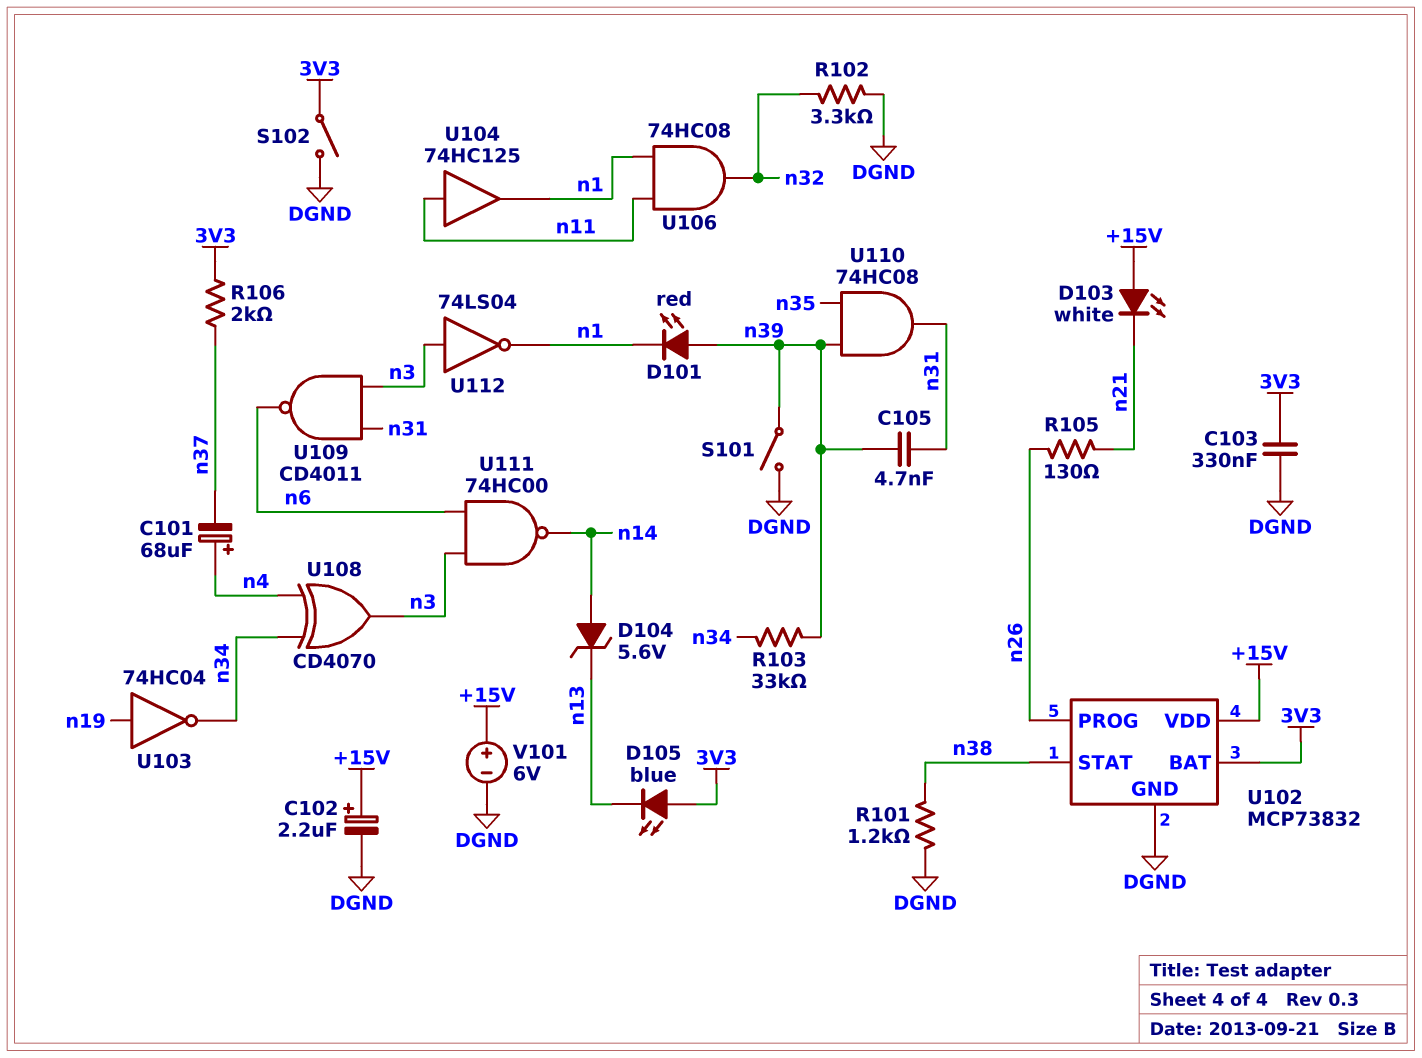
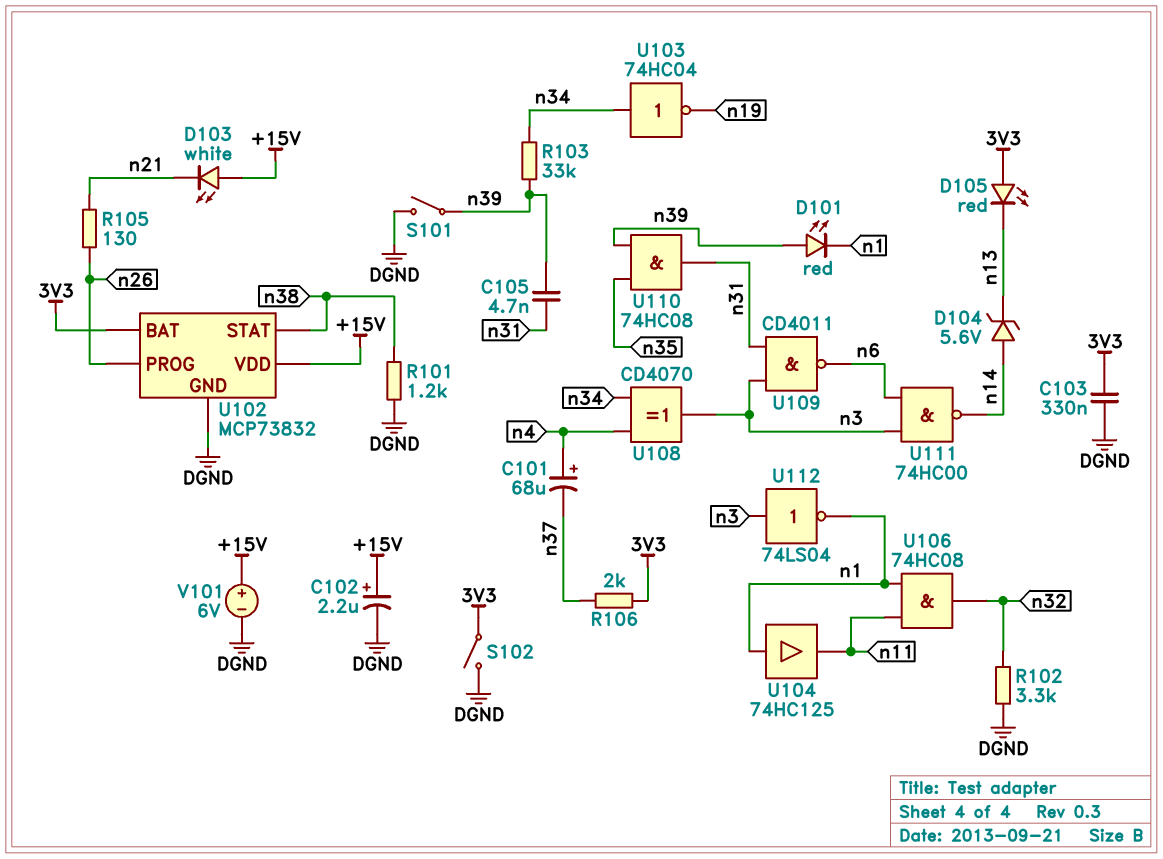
D105: LED blue (A 3V3, K n13) -> LED red (A 3V3, K n13)
U103: NOT 74HC04 (in n19, out n34) -> NOT 74HC04 (in n34, out n19)
U104: buffer 74HC125 (in n11, out n1) -> buffer 74HC125 (in n1, out n11)

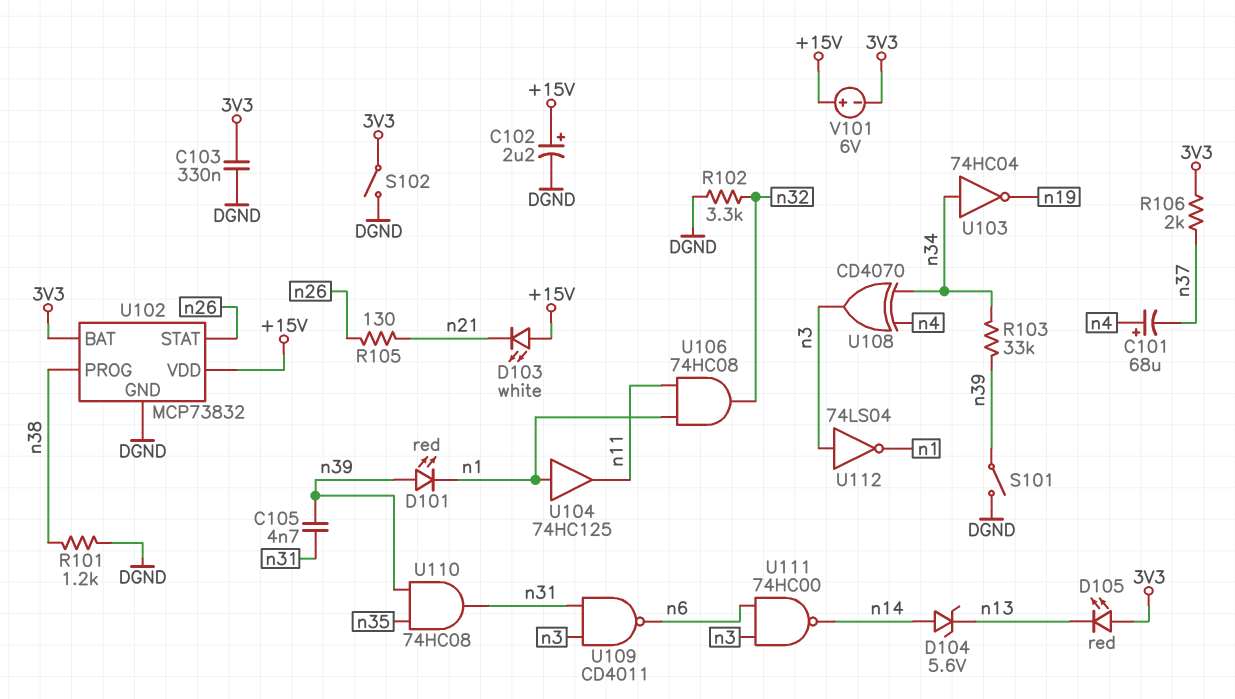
U102 pin PROG: n26 -> n38
U102 pin STAT: n38 -> n26
V101: 6V (plus +15V, minus DGND) -> 6V (plus +15V, minus 3V3)

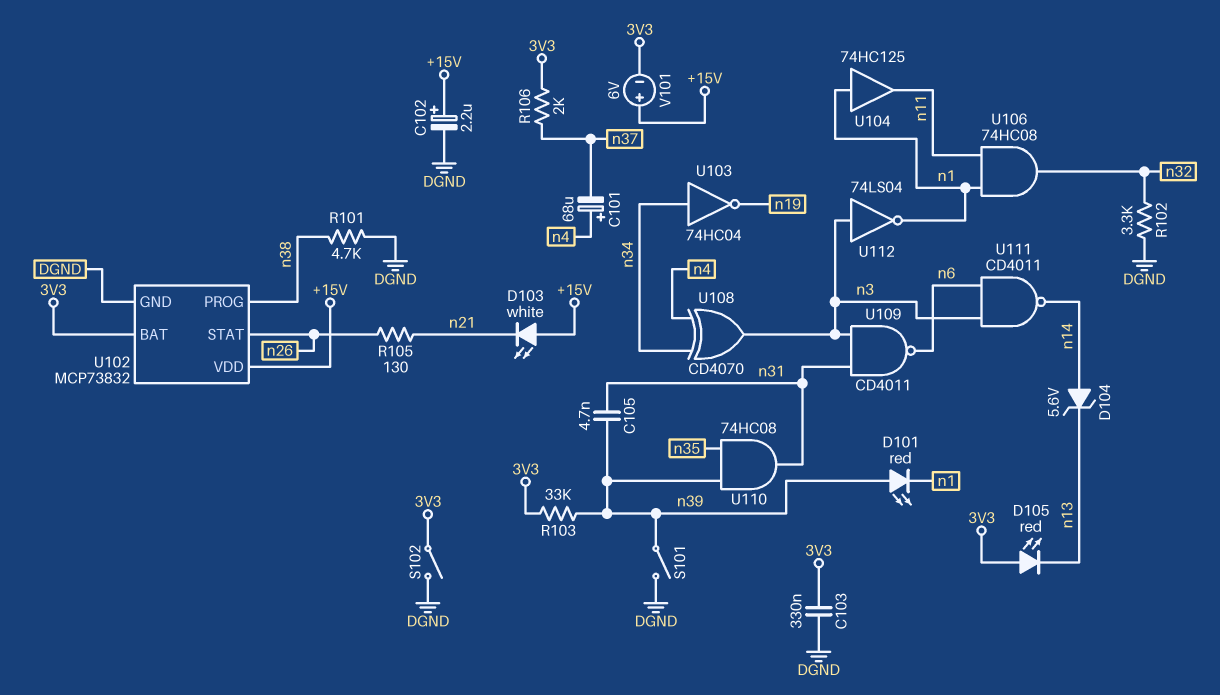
R101: 1.2k (DGND, n38) -> 4.7k (DGND, n38)
R103: 33k (n34, n39) -> 33k (3V3, n39)
U111: NAND 74HC00 (in n3, in n6, out n14) -> NAND CD4011 (in n3, in n6, out n14)

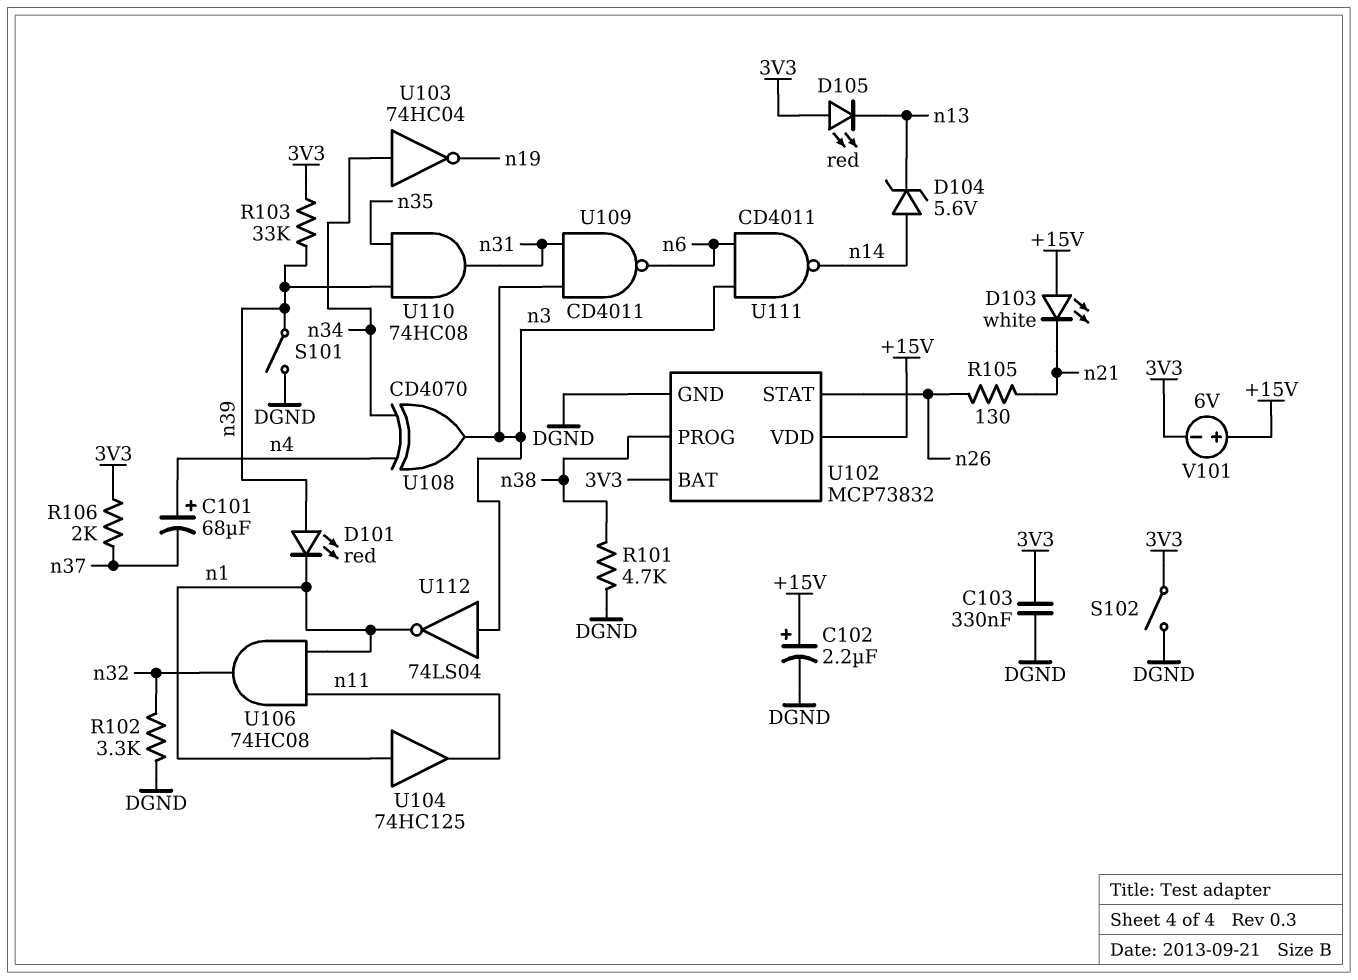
C105: 4.7nF (n31, n39) -> none

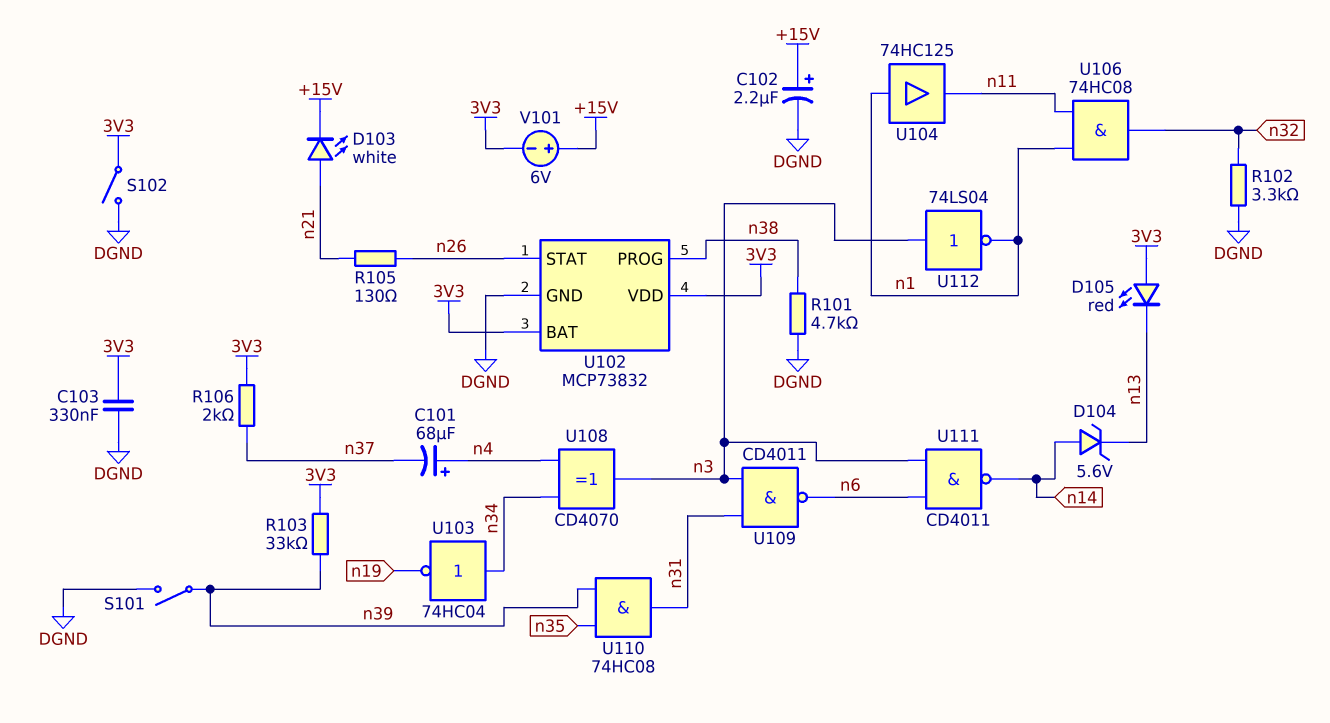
D101: LED red (A n39, K n1) -> none
D103: LED white (A +15V, K n21) -> LED white (A n21, K +15V)
U102 pin VDD: +15V -> 3V3

